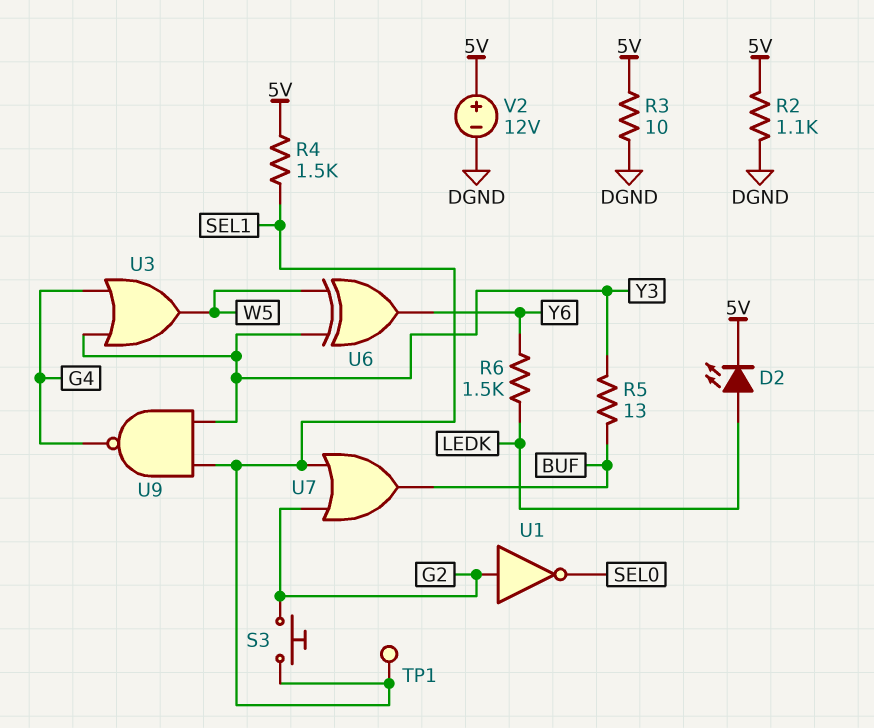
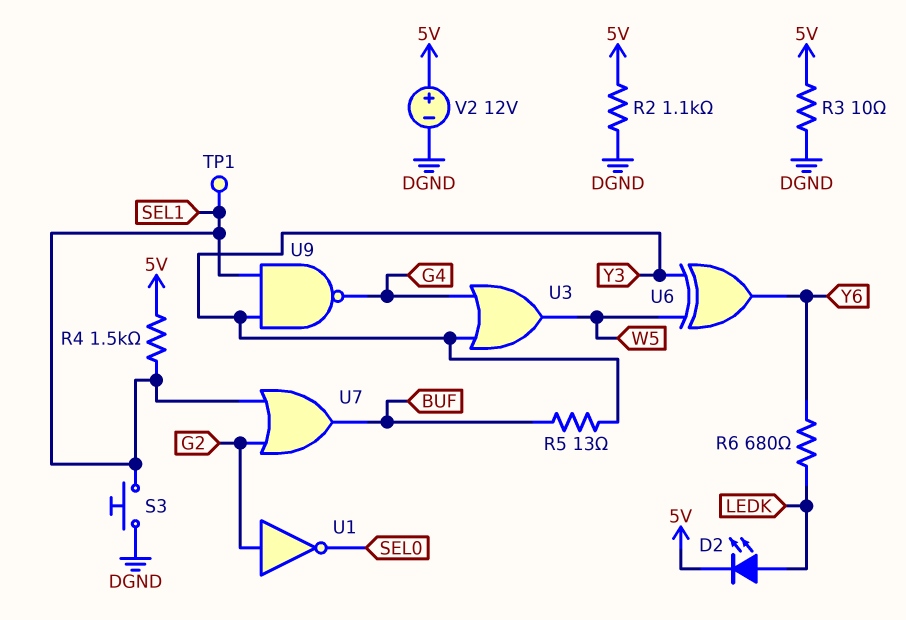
R6: 1.5k (LEDK, Y6) -> 680 (LEDK, Y6)
S3: button (G2, SEL1) -> button (DGND, SEL1)

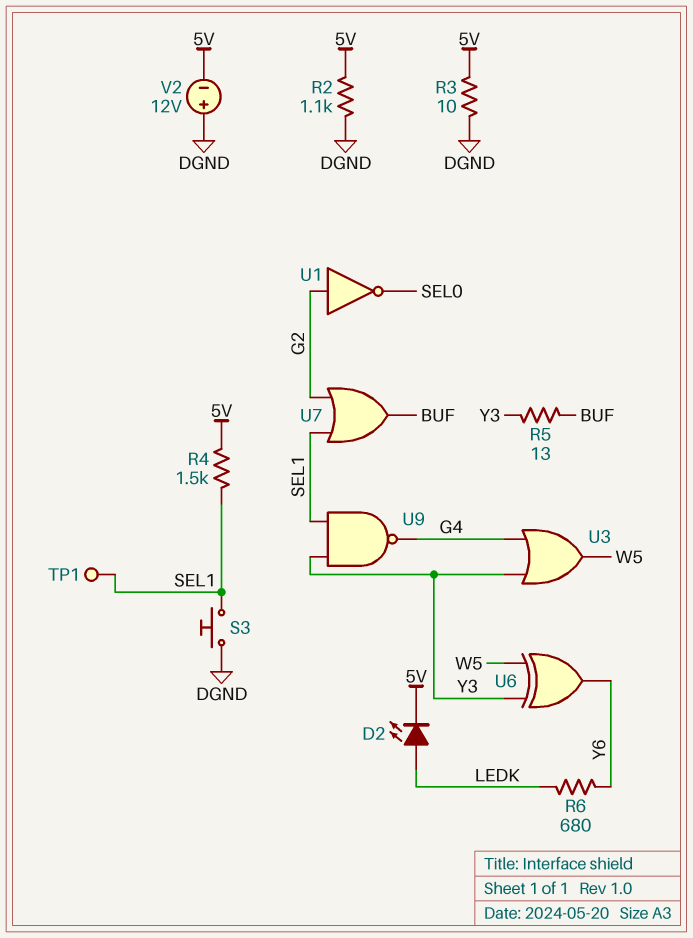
V2: 12V (plus 5V, minus DGND) -> 12V (plus DGND, minus 5V)

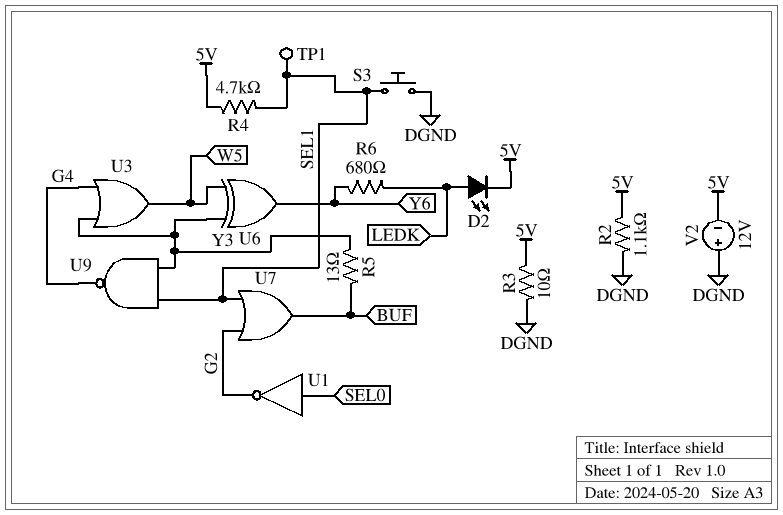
R4: 1.5k (5V, SEL1) -> 4.7k (5V, SEL1)
U1: NOT (in G2, out SEL0) -> NOT (in SEL0, out G2)

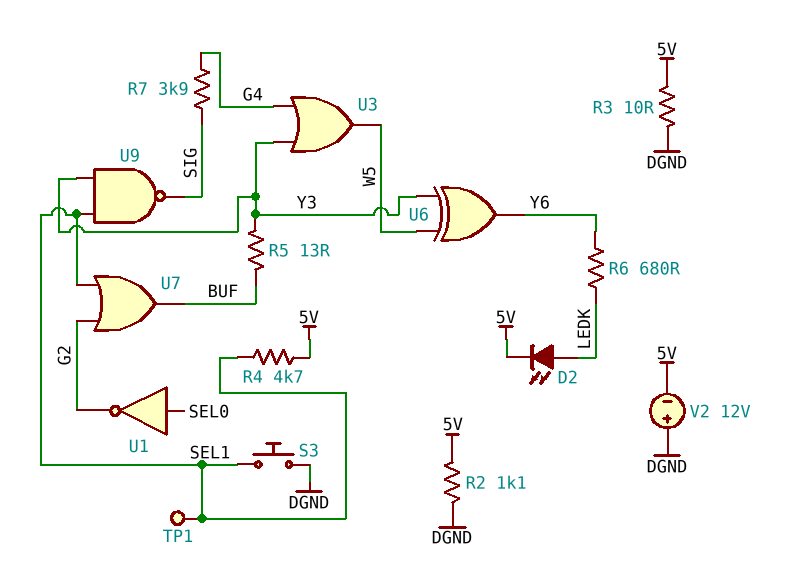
R7: none -> 3.9k (G4, SIG)
U9: NAND (in SEL1, in Y3, out G4) -> NAND (in SEL1, in Y3, out SIG)

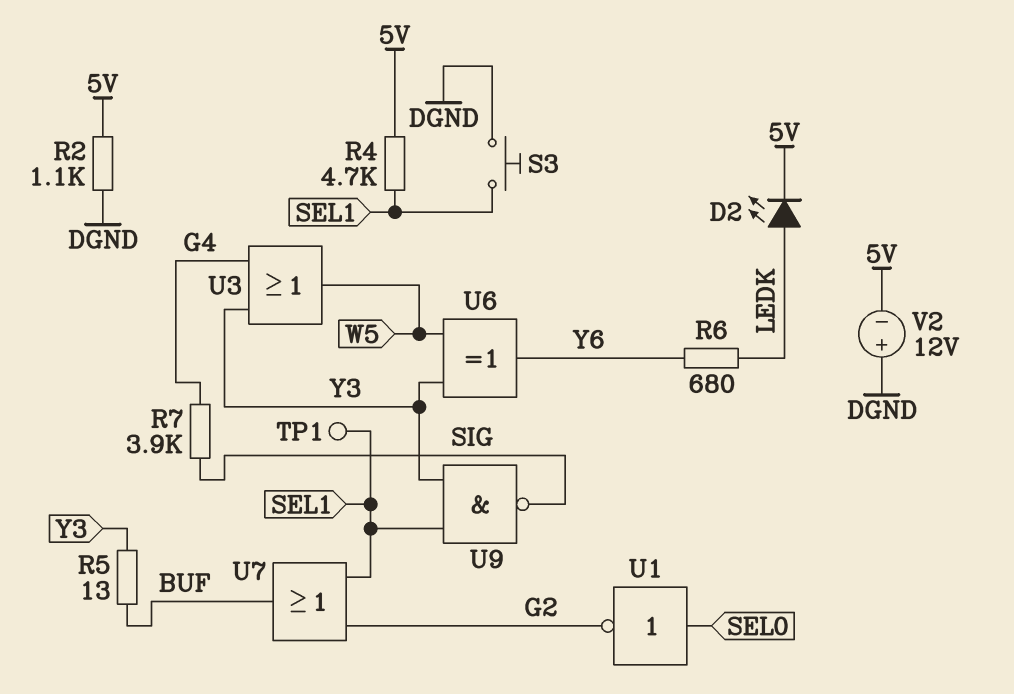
R3: 10 (5V, DGND) -> none

